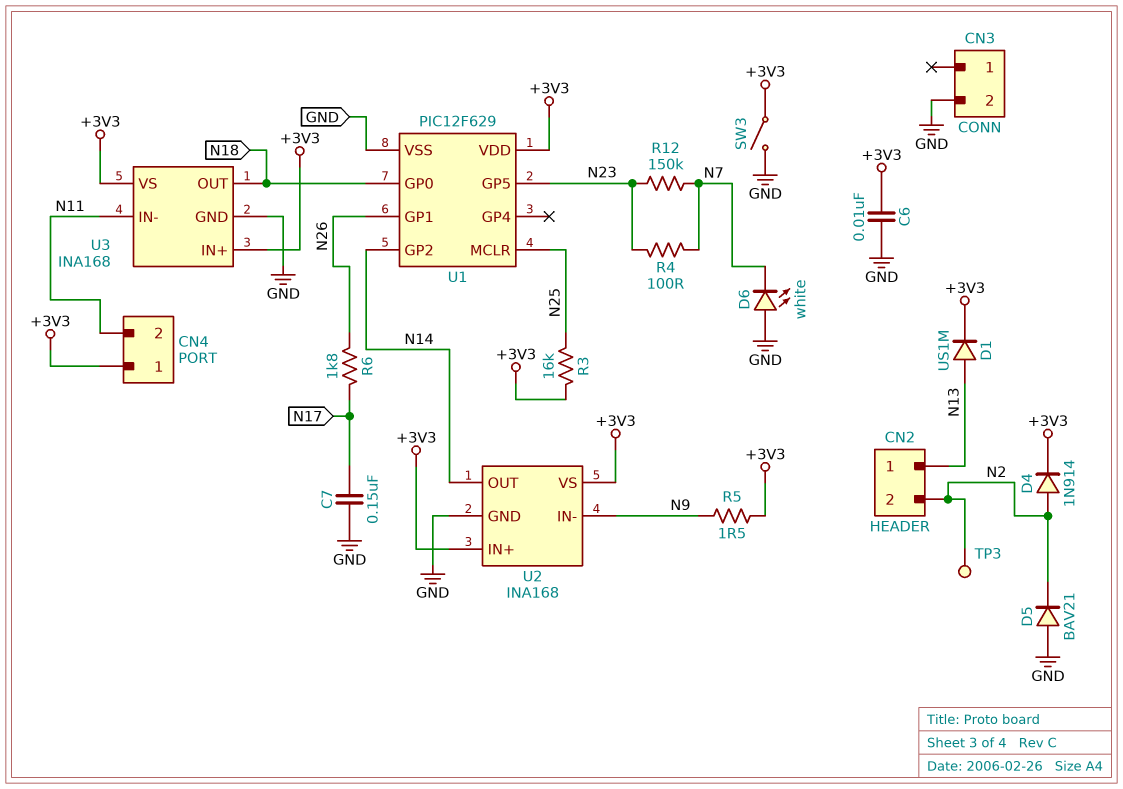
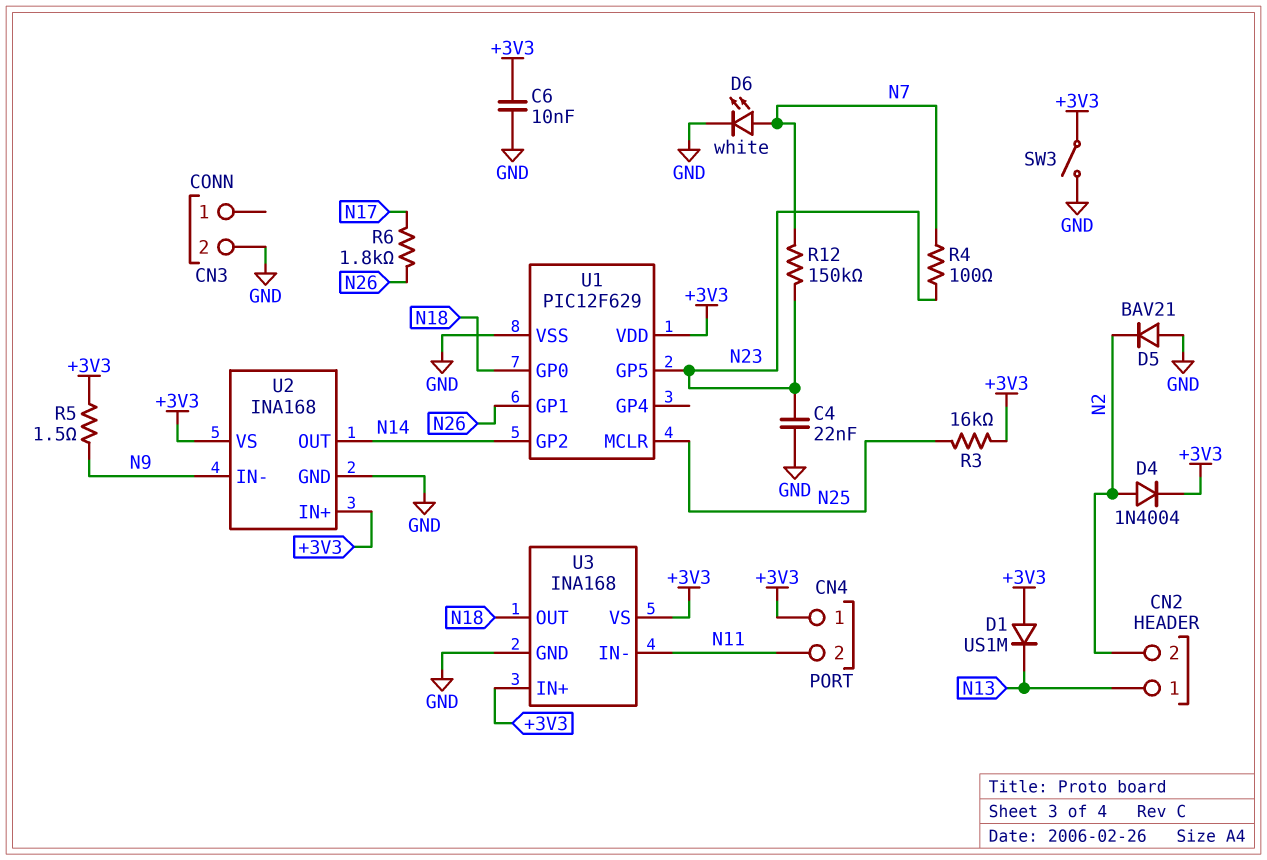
C4: none -> 22nF (GND, N23)
C7: 150nF (GND, N17) -> none
D1: diode US1M (A N13, K +3V3) -> diode US1M (A +3V3, K N13)
D4: diode 1N914 (A N2, K +3V3) -> diode 1N4004 (A N2, K +3V3)
D6: LED white (A GND, K N7) -> LED white (A N7, K GND)
TP3: test point (N2) -> none

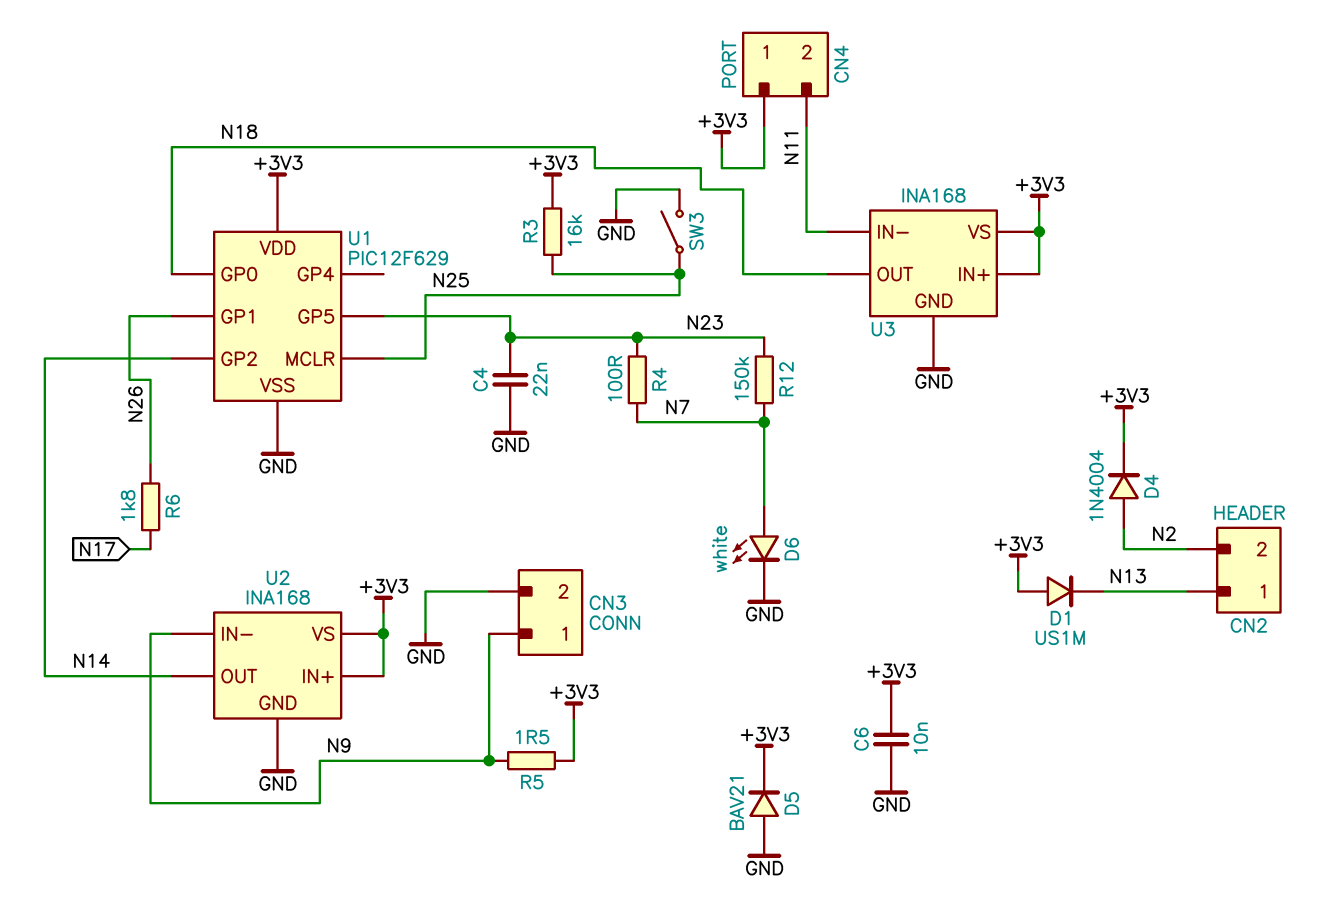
CN3 pin 1: none -> N9
D5: diode BAV21 (A GND, K N2) -> diode BAV21 (A GND, K +3V3)
SW3: switch (+3V3, GND) -> switch (GND, N25)

